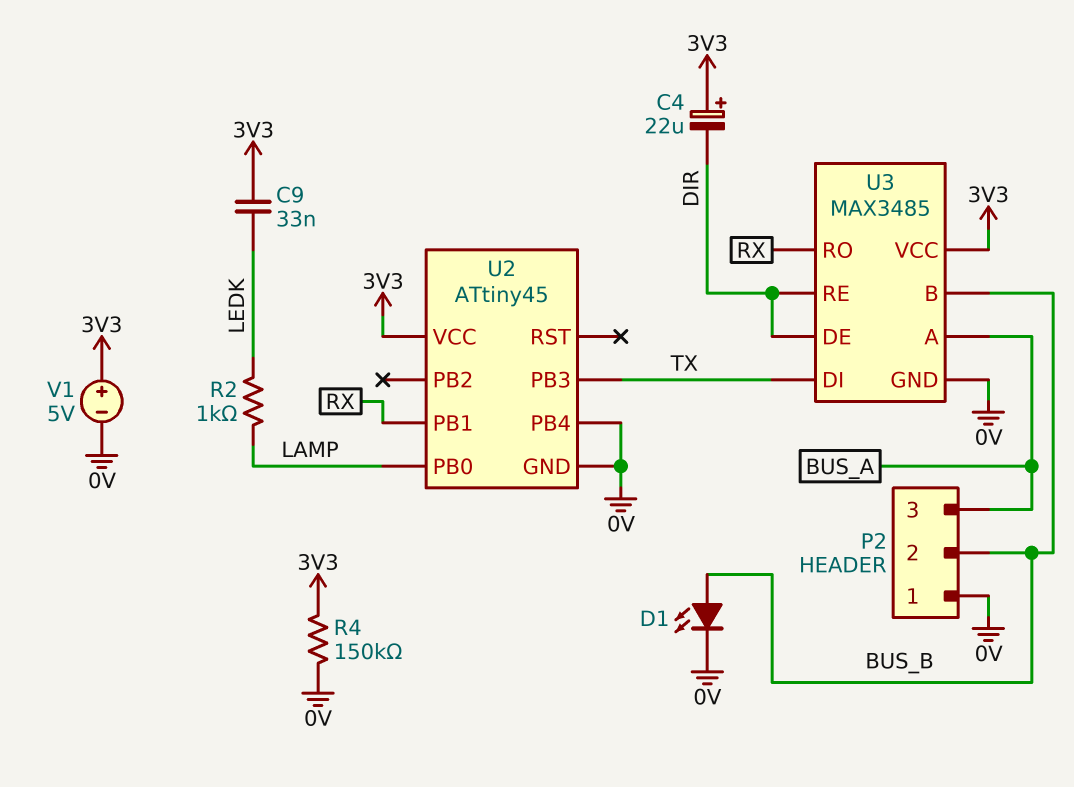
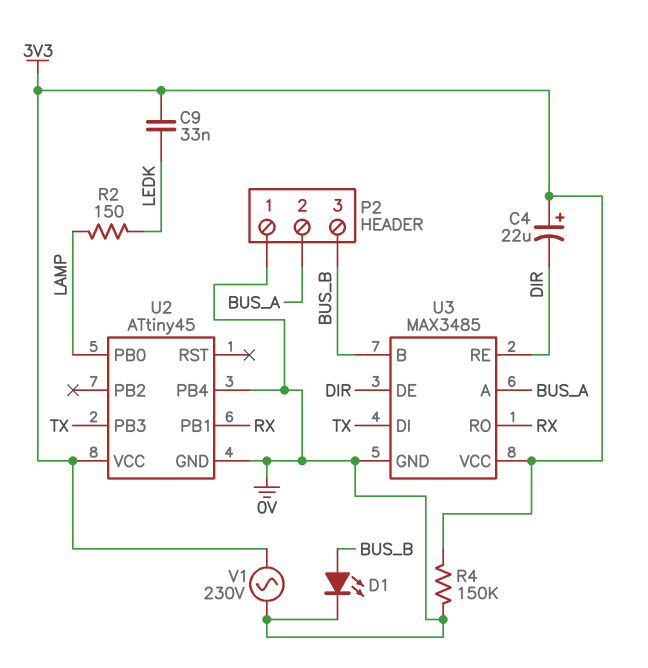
P2 pin 2: BUS_B -> BUS_A
P2 pin 3: BUS_A -> BUS_B
R2: 1k (LAMP, LEDK) -> 150 (LAMP, LEDK)
V1: 5V (plus 3V3, minus 0V) -> AC 230V (0V, 3V3)

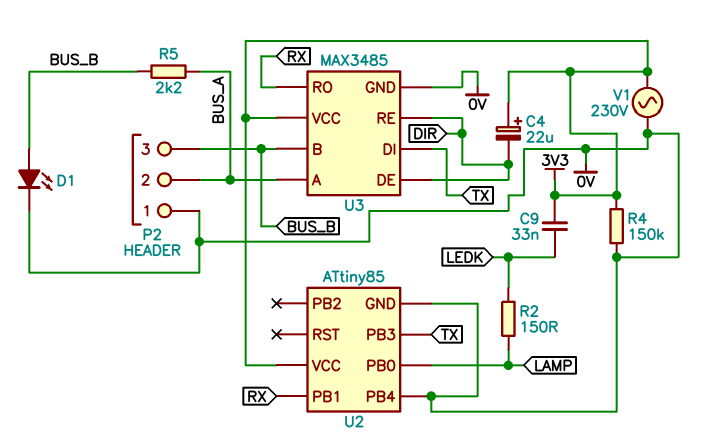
R5: none -> 2.2k (BUS_A, BUS_B)
U2: ATtiny45 -> ATtiny85

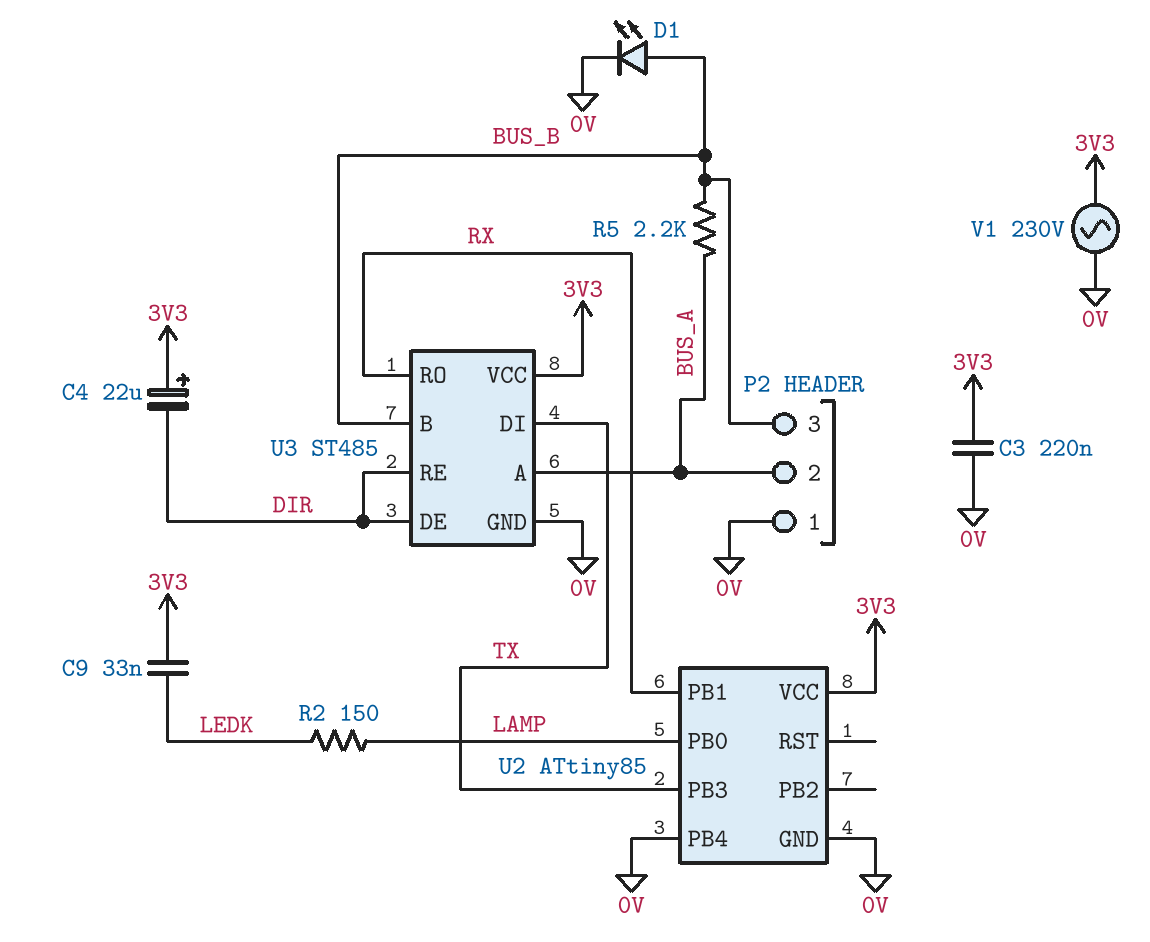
C3: none -> 220nF (0V, 3V3)
R4: 150k (0V, 3V3) -> none
U3: MAX3485 -> ST485

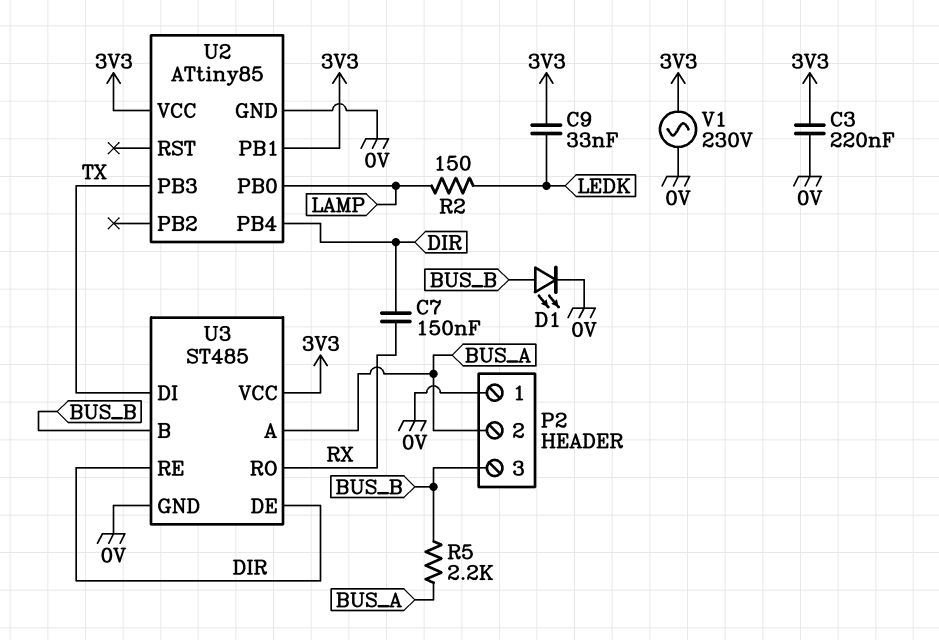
C4: 22uF (plus 3V3, minus DIR) -> none
C7: none -> 150nF (DIR, RX)
U2 pin PB1: RX -> 3V3
U2 pin PB4: 0V -> DIR

